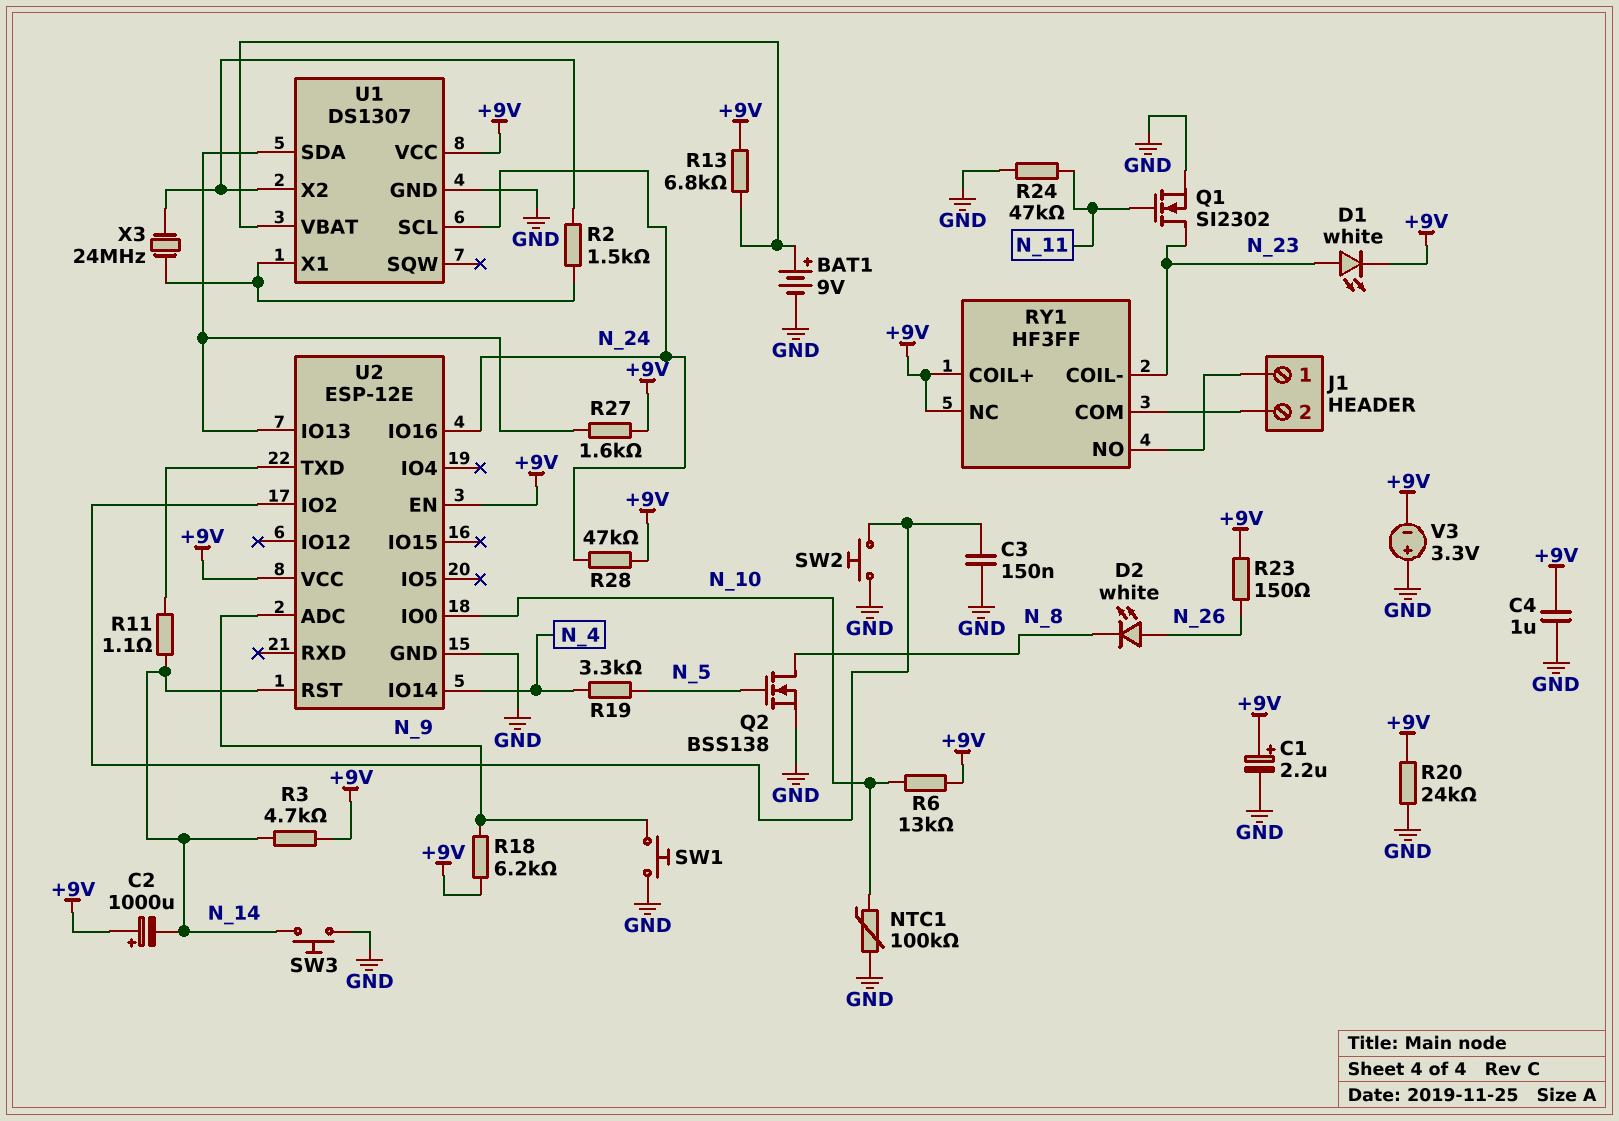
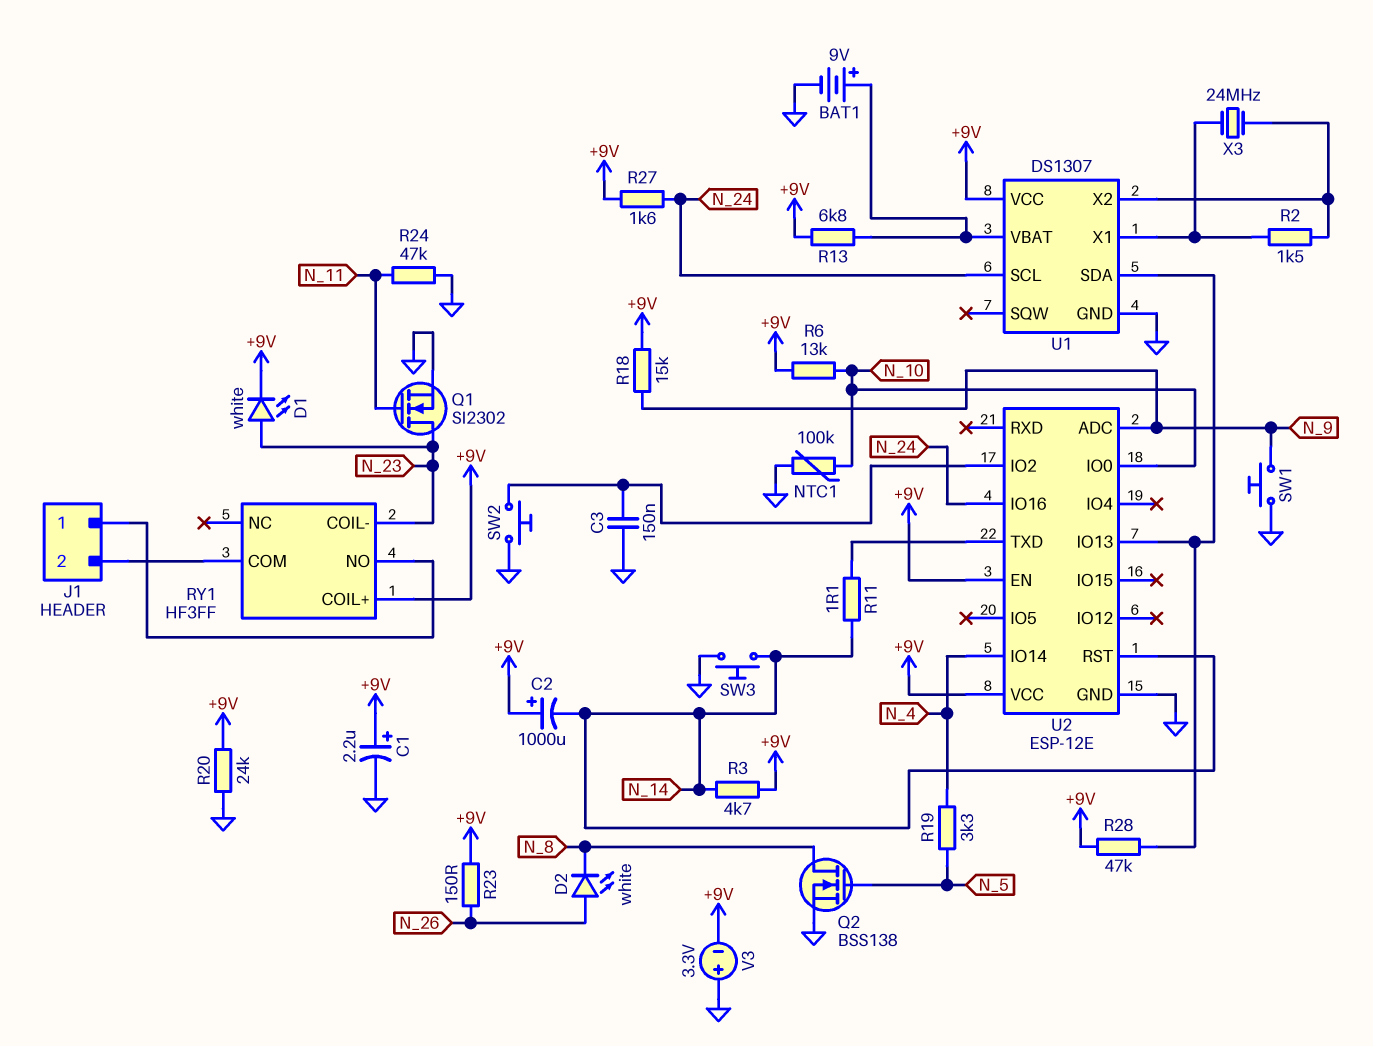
C4: 1uF (+9V, GND) -> none
R18: 6.2k (+9V, N_9) -> 15k (+9V, N_9)
R27: 1.6k (+9V, U1/SDA) -> 1.6k (+9V, N_24)
R28: 47k (+9V, N_24) -> 47k (+9V, U1/SDA)
RY1 pin NC: +9V -> none

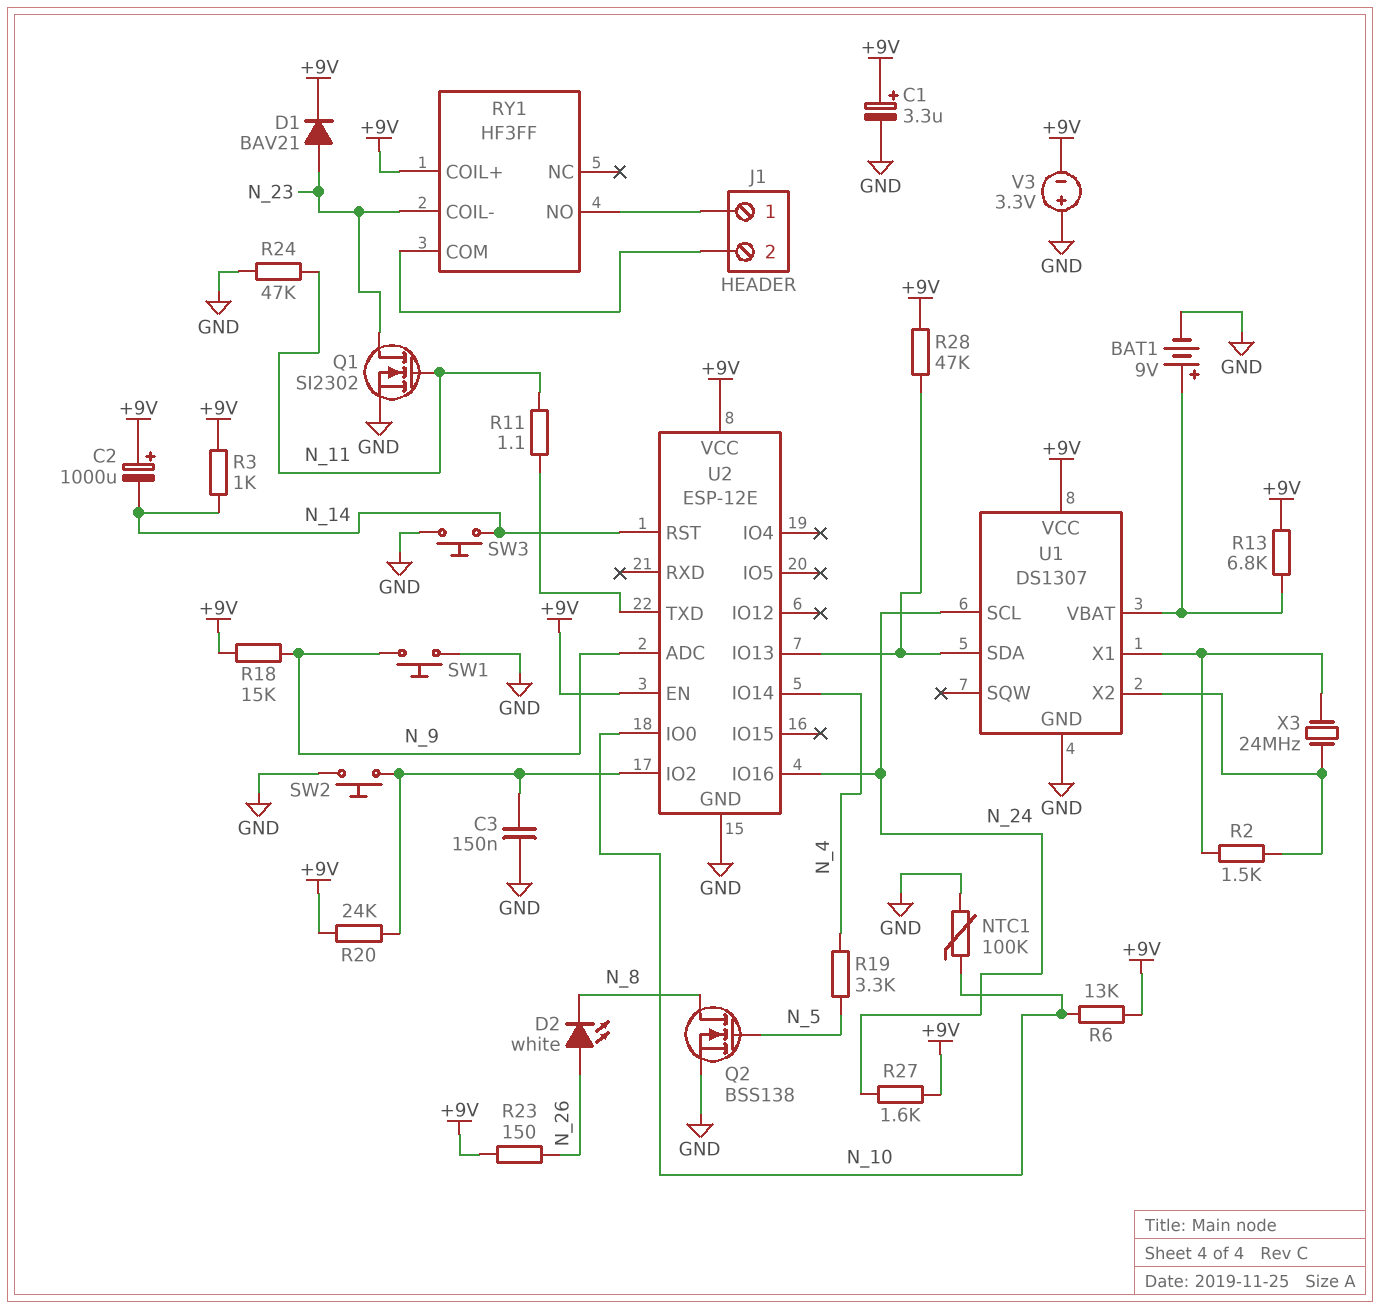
C1: 2.2uF (plus +9V, minus GND) -> 3.3uF (plus +9V, minus GND)
D1: LED white (A N_23, K +9V) -> diode BAV21 (A N_23, K +9V)
R3: 4.7k (+9V, N_14) -> 1k (+9V, N_14)
R11: 1.1 (N_14, U2/TXD) -> 1.1 (N_11, U2/TXD)
R20: 24k (+9V, GND) -> 24k (+9V, U2/IO2)

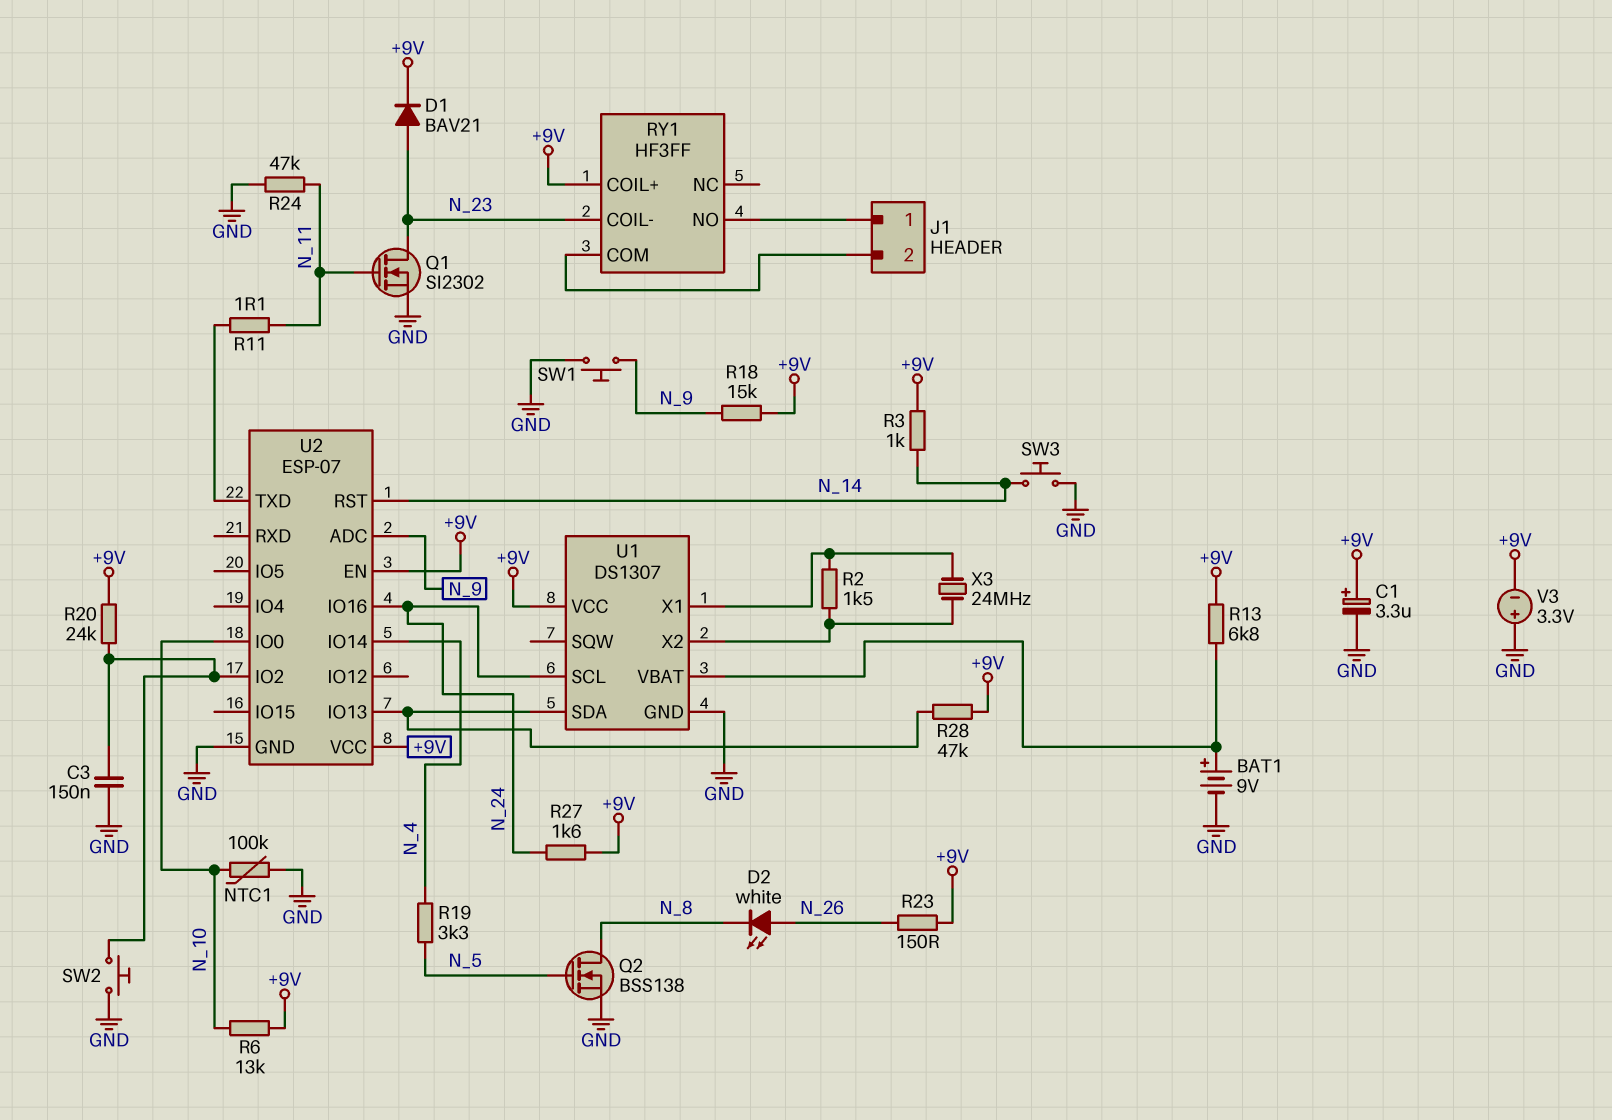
C2: 1000uF (plus +9V, minus N_14) -> none
U2: ESP-12E -> ESP-07

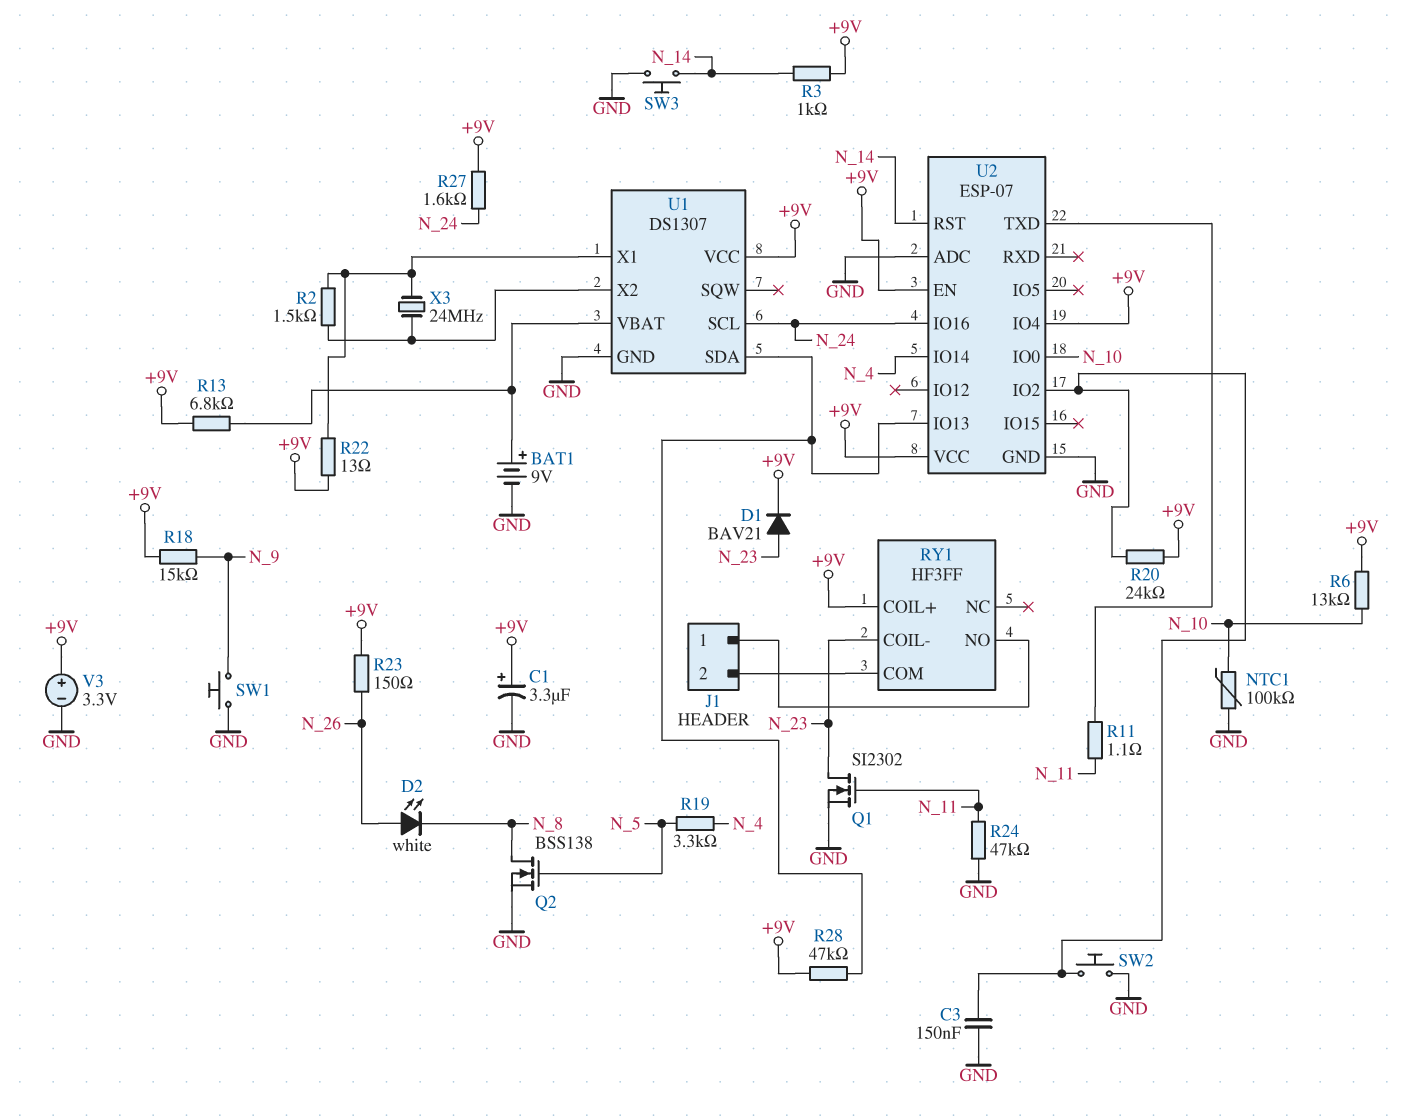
R22: none -> 13 (+9V, U1/X1)
U2 pin ADC: N_9 -> GND
U2 pin IO4: none -> +9V
V3: 3.3V (plus GND, minus +9V) -> 3.3V (plus +9V, minus GND)

